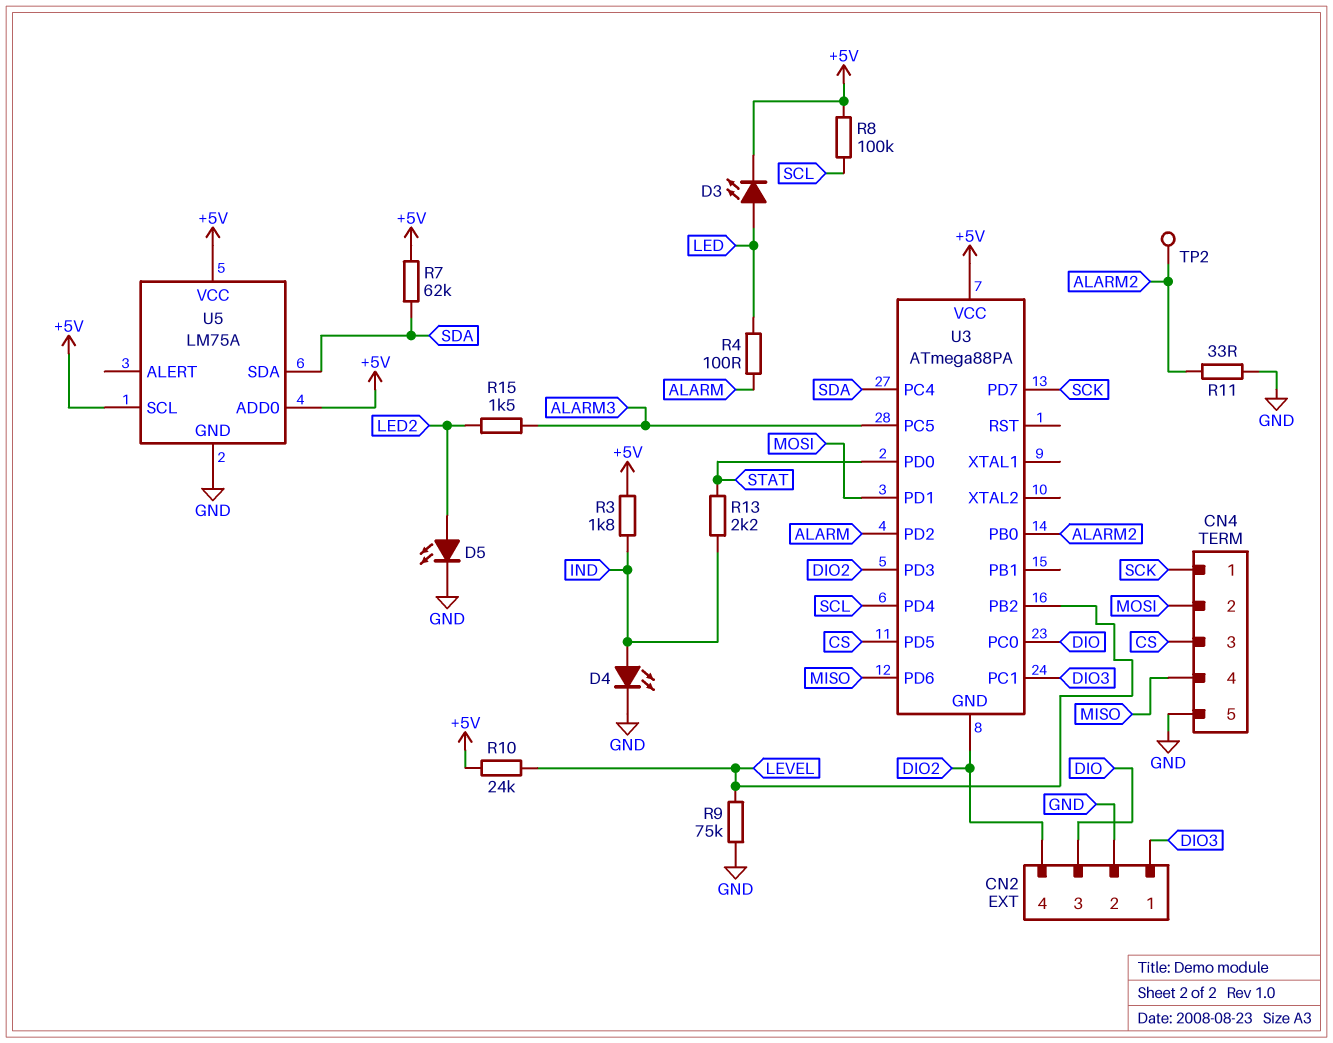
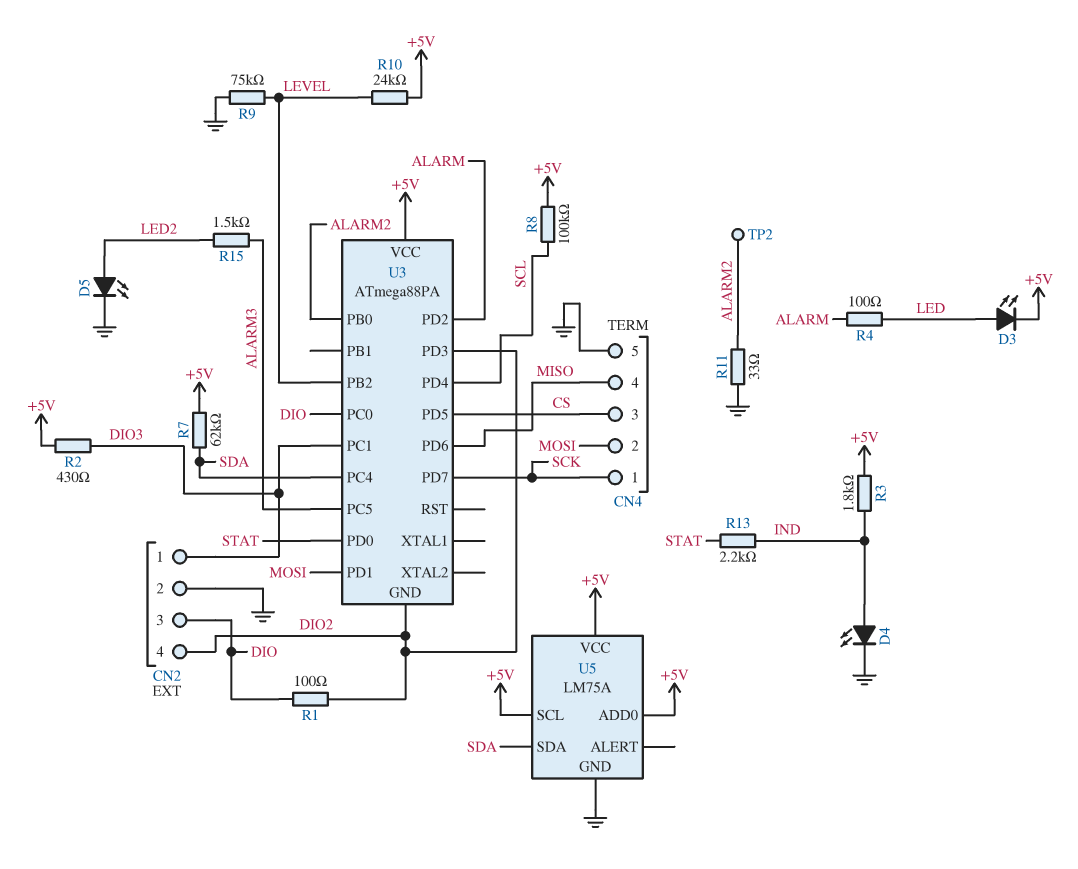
R1: none -> 100 (DIO, DIO2)
R2: none -> 430 (+5V, DIO3)

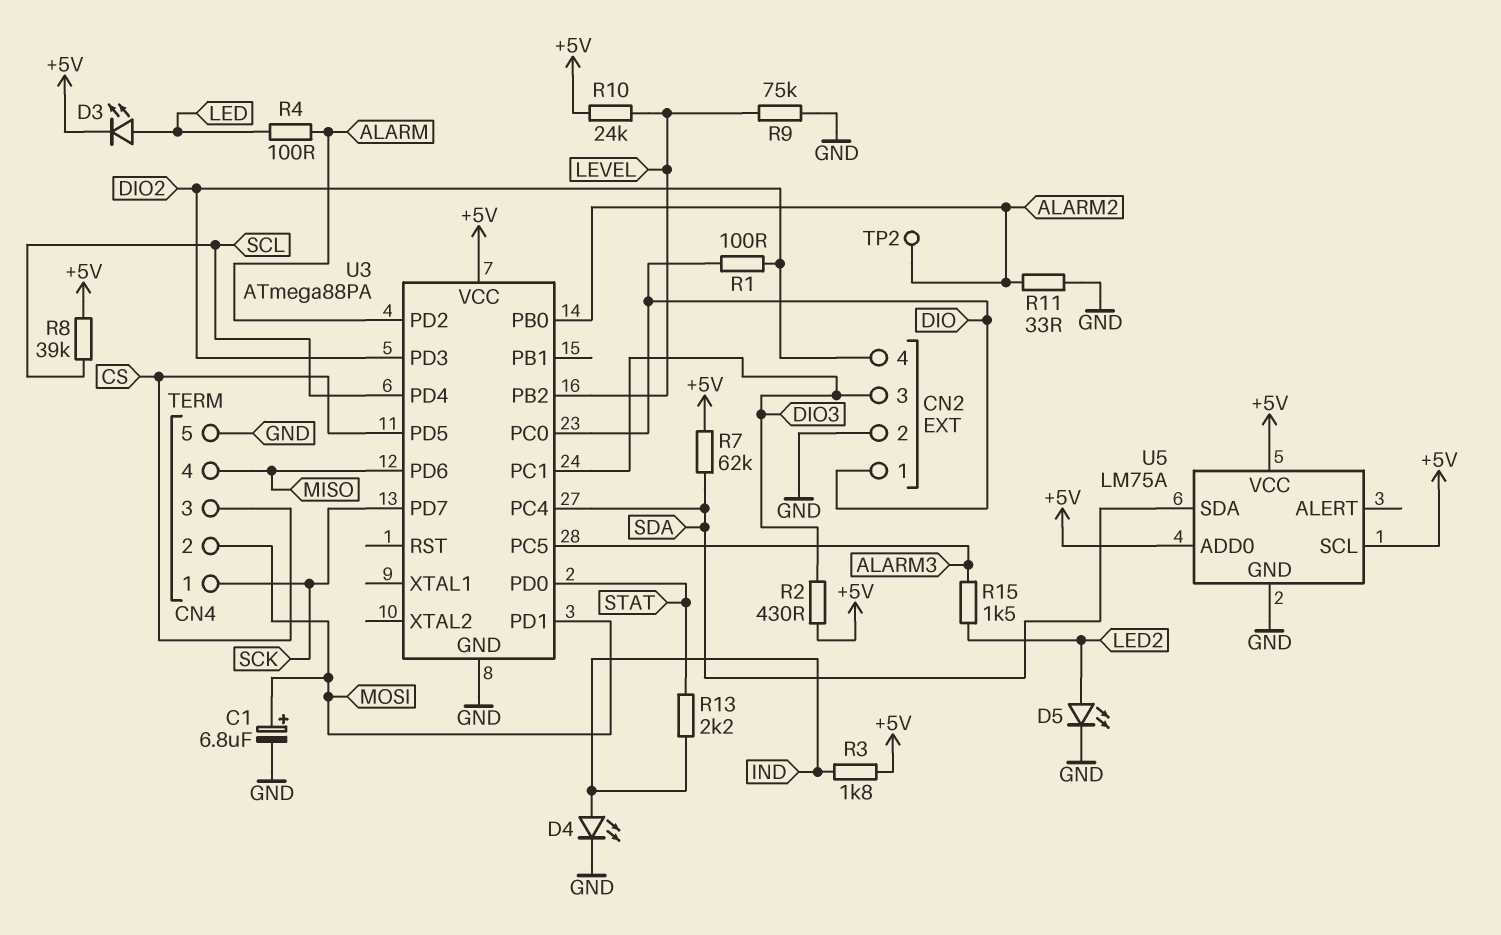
C1: none -> 6.8uF (plus MOSI, minus GND)
CN2 pin 1: DIO3 -> DIO
CN2 pin 3: DIO -> DIO3
R8: 100k (+5V, SCL) -> 39k (+5V, SCL)
U3 pin GND: DIO2 -> GND

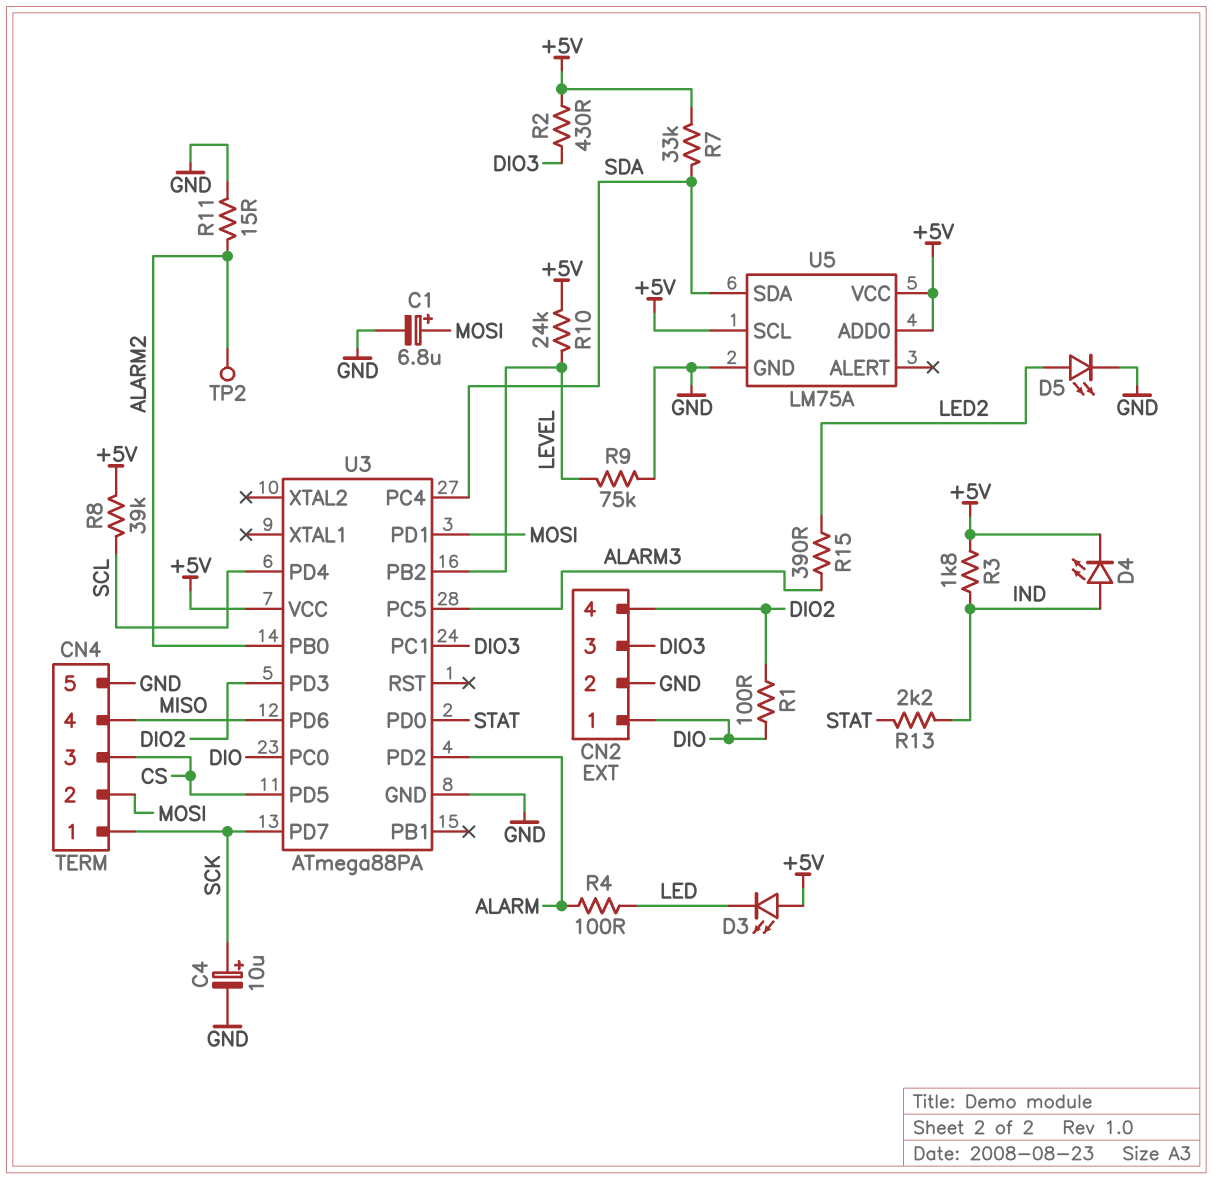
C4: none -> 10uF (plus SCK, minus GND)
D3: LED (A LED, K +5V) -> LED (A +5V, K LED)
D4: LED (A IND, K GND) -> LED (A IND, K +5V)
R7: 62k (+5V, SDA) -> 33k (+5V, SDA)
R11: 33 (ALARM2, GND) -> 15 (ALARM2, GND)
R15: 1.5k (ALARM3, LED2) -> 390 (ALARM3, LED2)

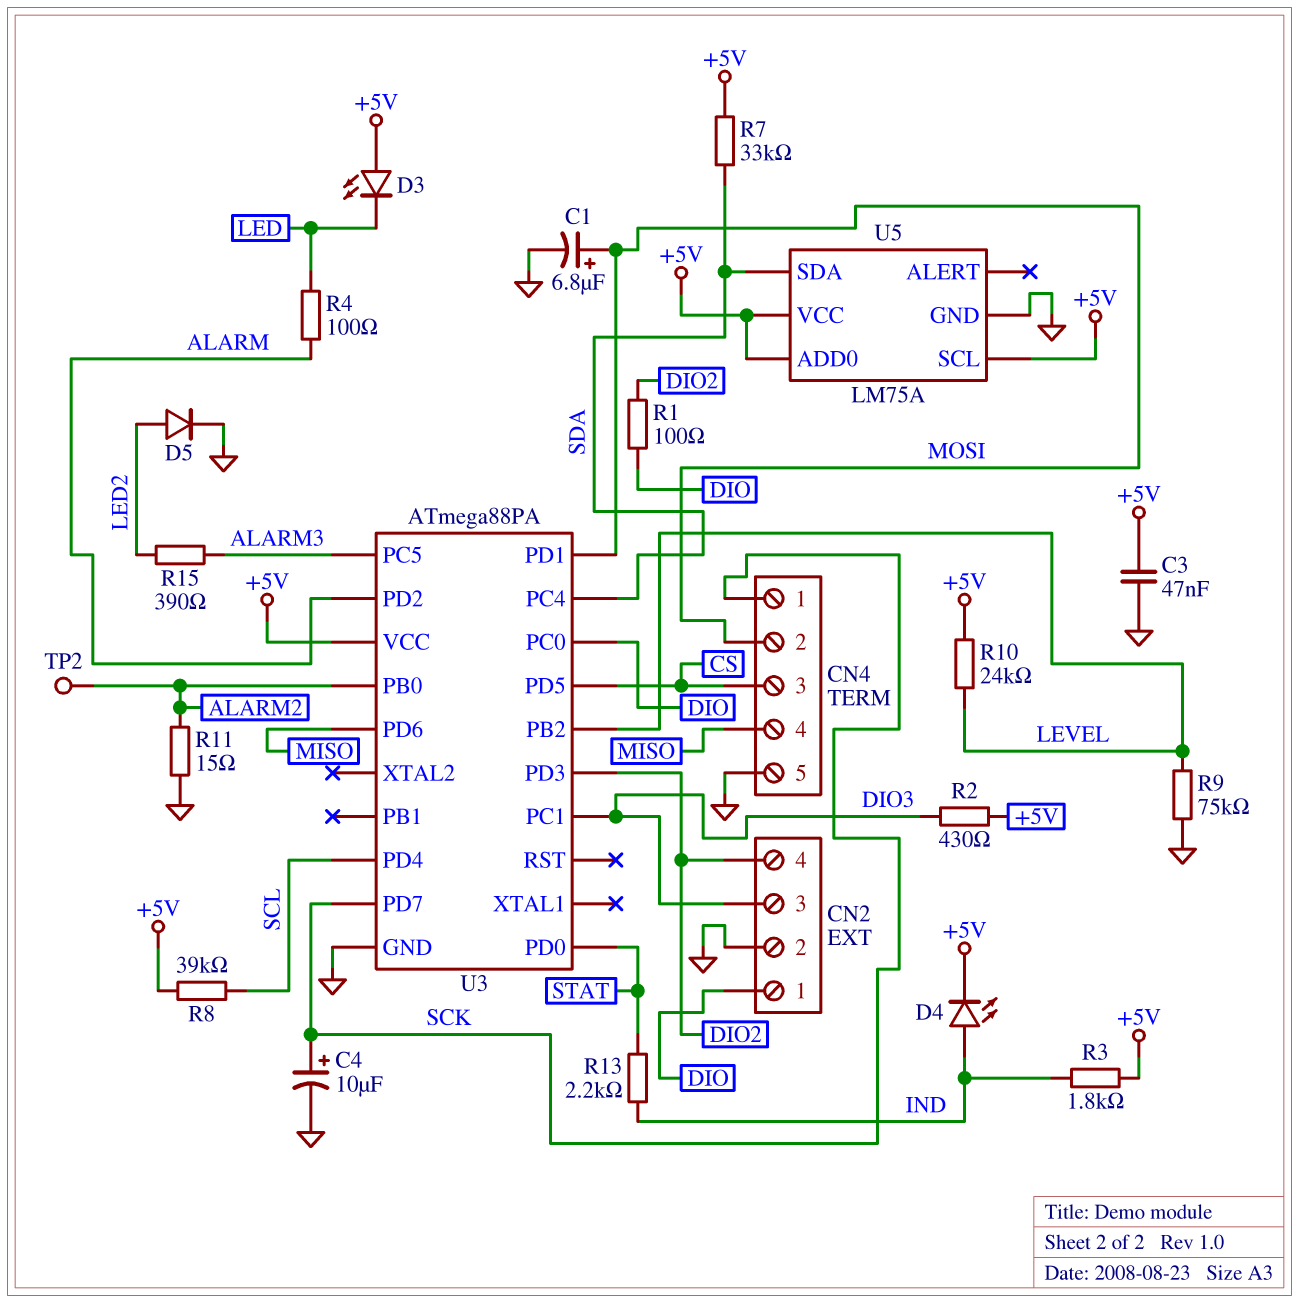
C3: none -> 47nF (+5V, GND)
D5: LED (A LED2, K GND) -> diode (A LED2, K GND)

